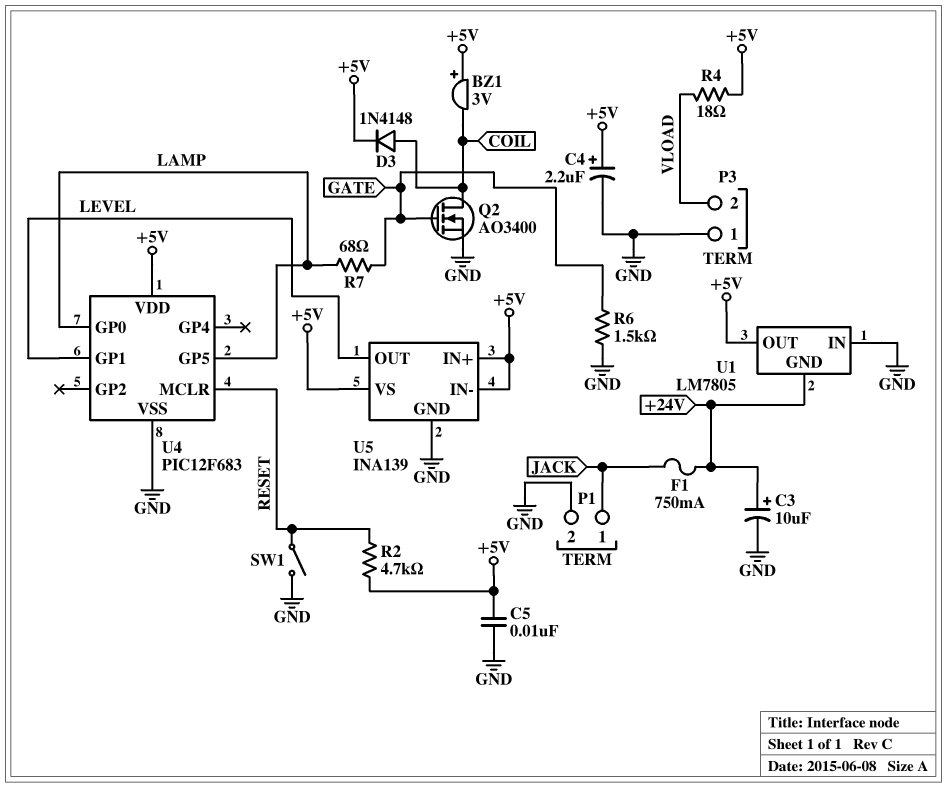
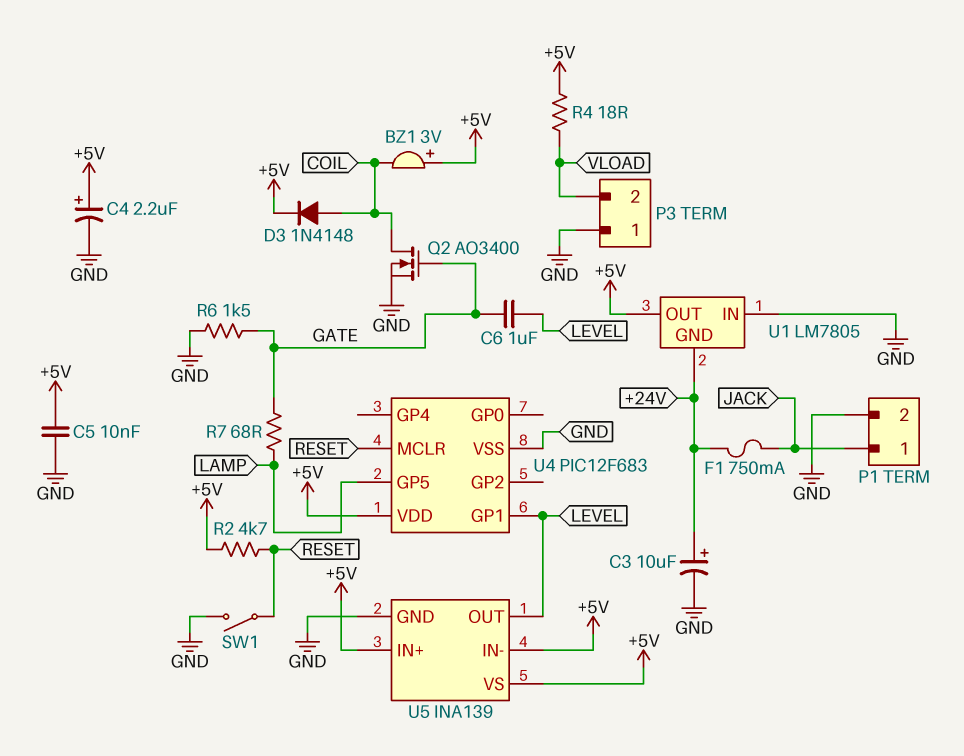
C6: none -> 1uF (GATE, LEVEL)
U4 pin GP0: LAMP -> none

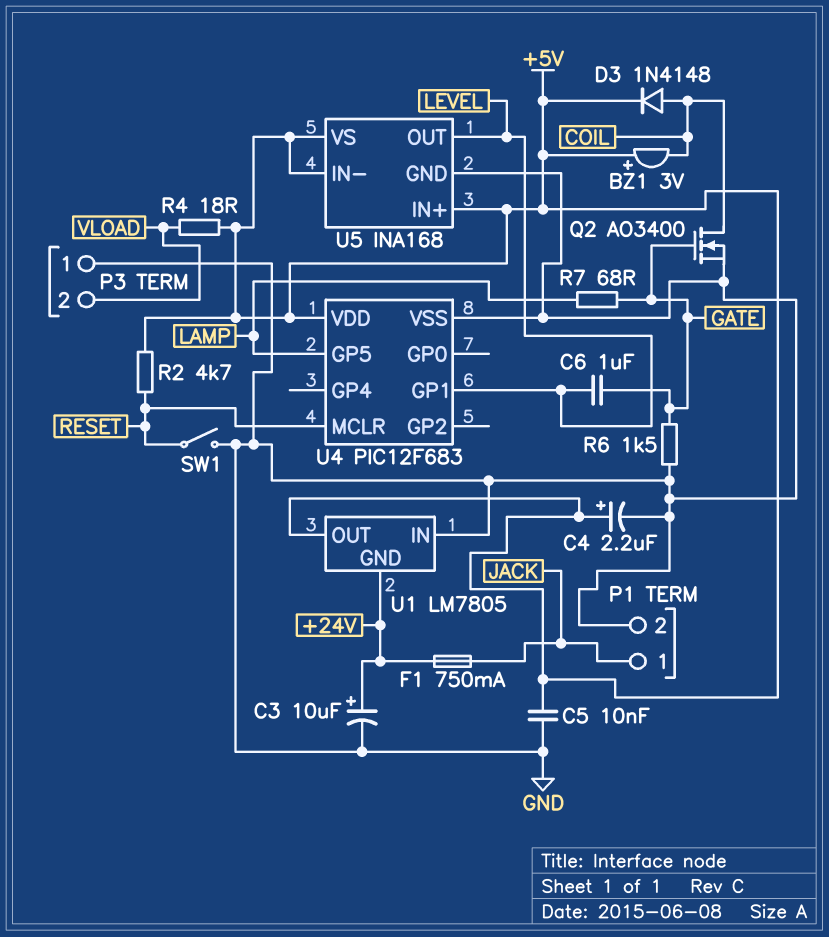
U5: INA139 -> INA168

